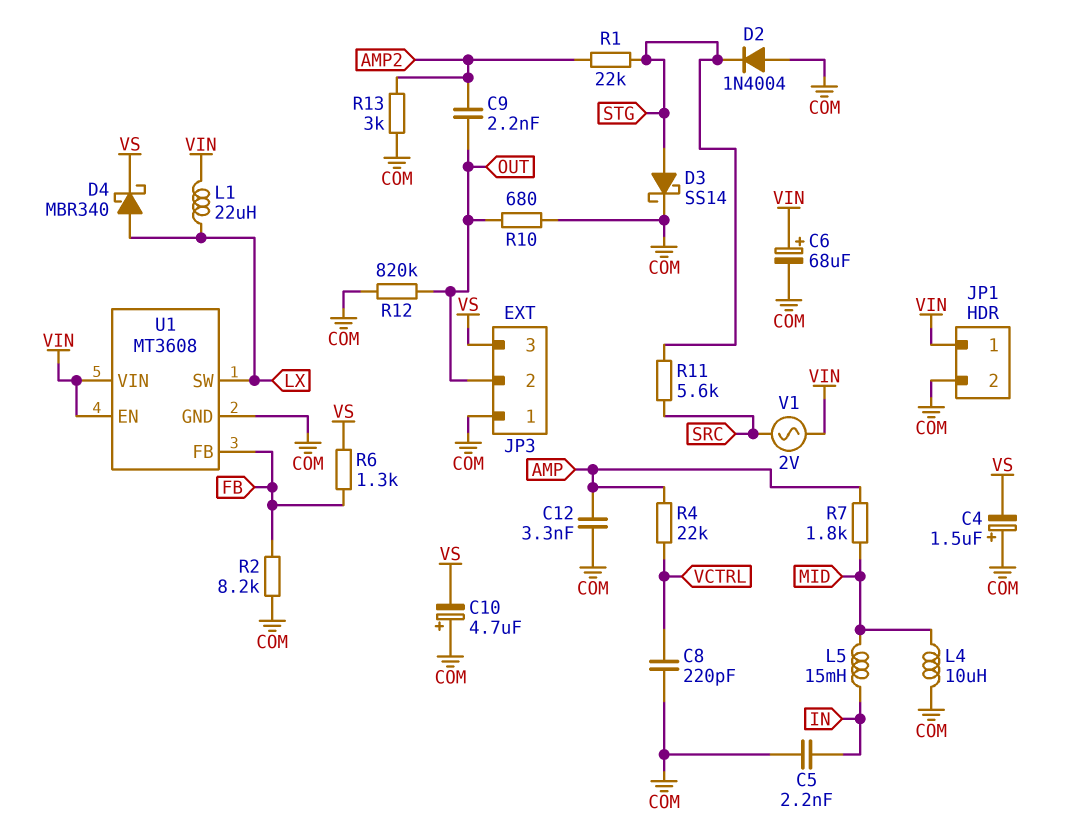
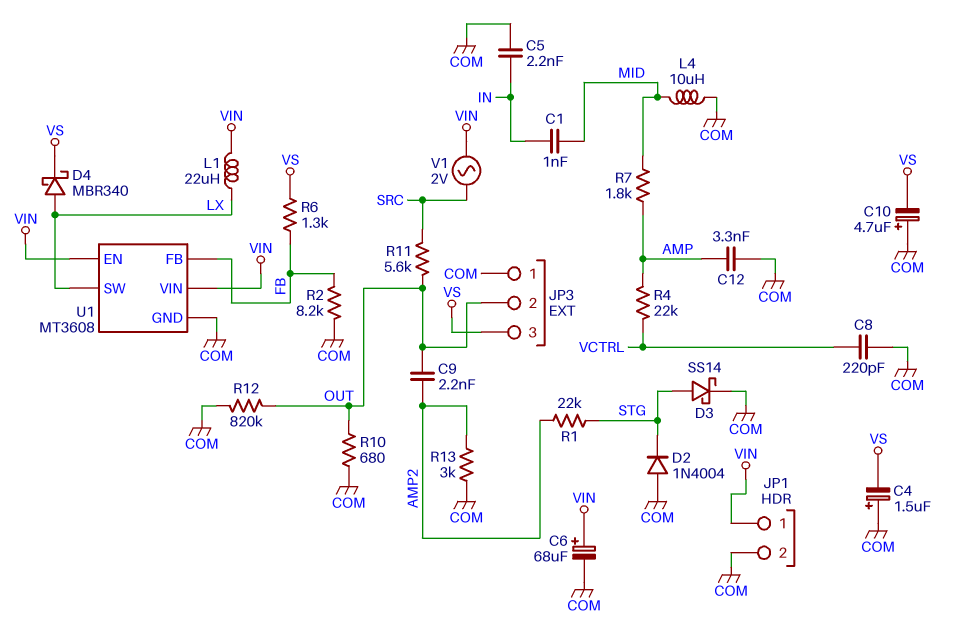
C1: none -> 1nF (IN, MID)
L5: 15mH (IN, MID) -> none
R11: 5.6k (SRC, STG) -> 5.6k (OUT, SRC)

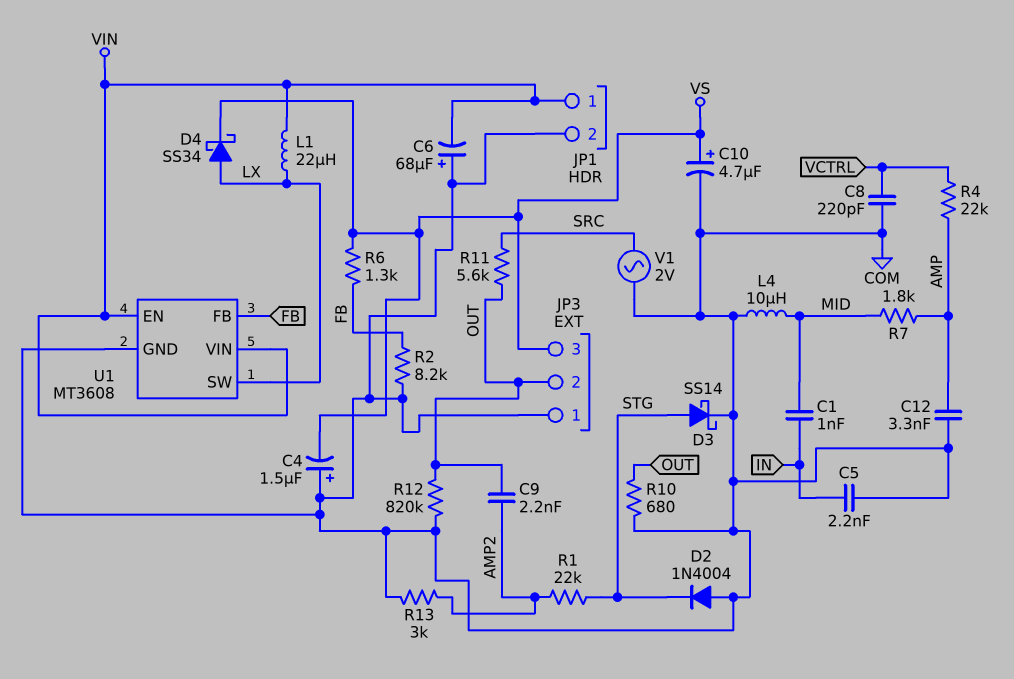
C6: 68uF (plus VIN, minus COM) -> 68uF (plus COM, minus VIN)
C10: 4.7uF (plus COM, minus VS) -> 4.7uF (plus VS, minus COM)
D4: schottky MBR340 (A LX, K VS) -> schottky SS34 (A LX, K VS)
V1: AC 2V (SRC, VIN) -> AC 2V (COM, SRC)

